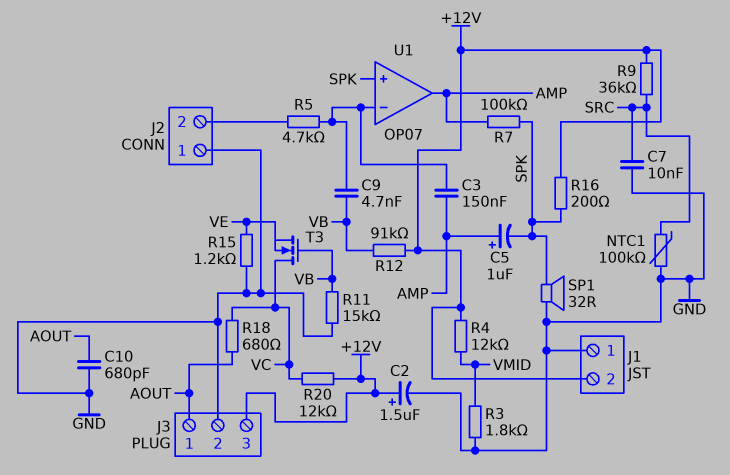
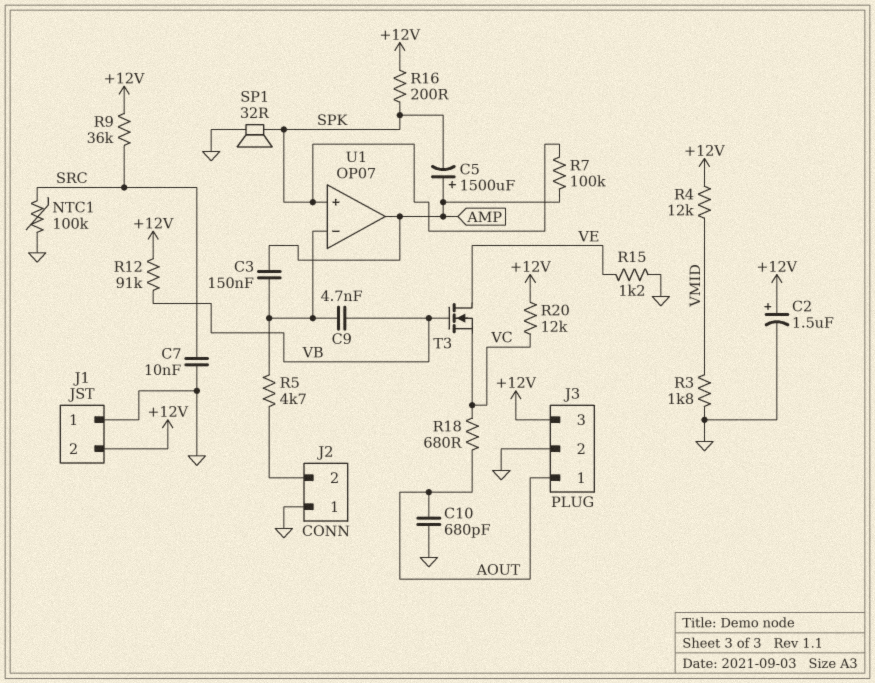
C5: 1uF (plus AMP, minus SPK) -> 1500uF (plus AMP, minus SPK)
R11: 15k (GND, VB) -> none
T3: NMOS (G VB, D VC, S VE) -> NMOS (G VB, D VE, S VC)

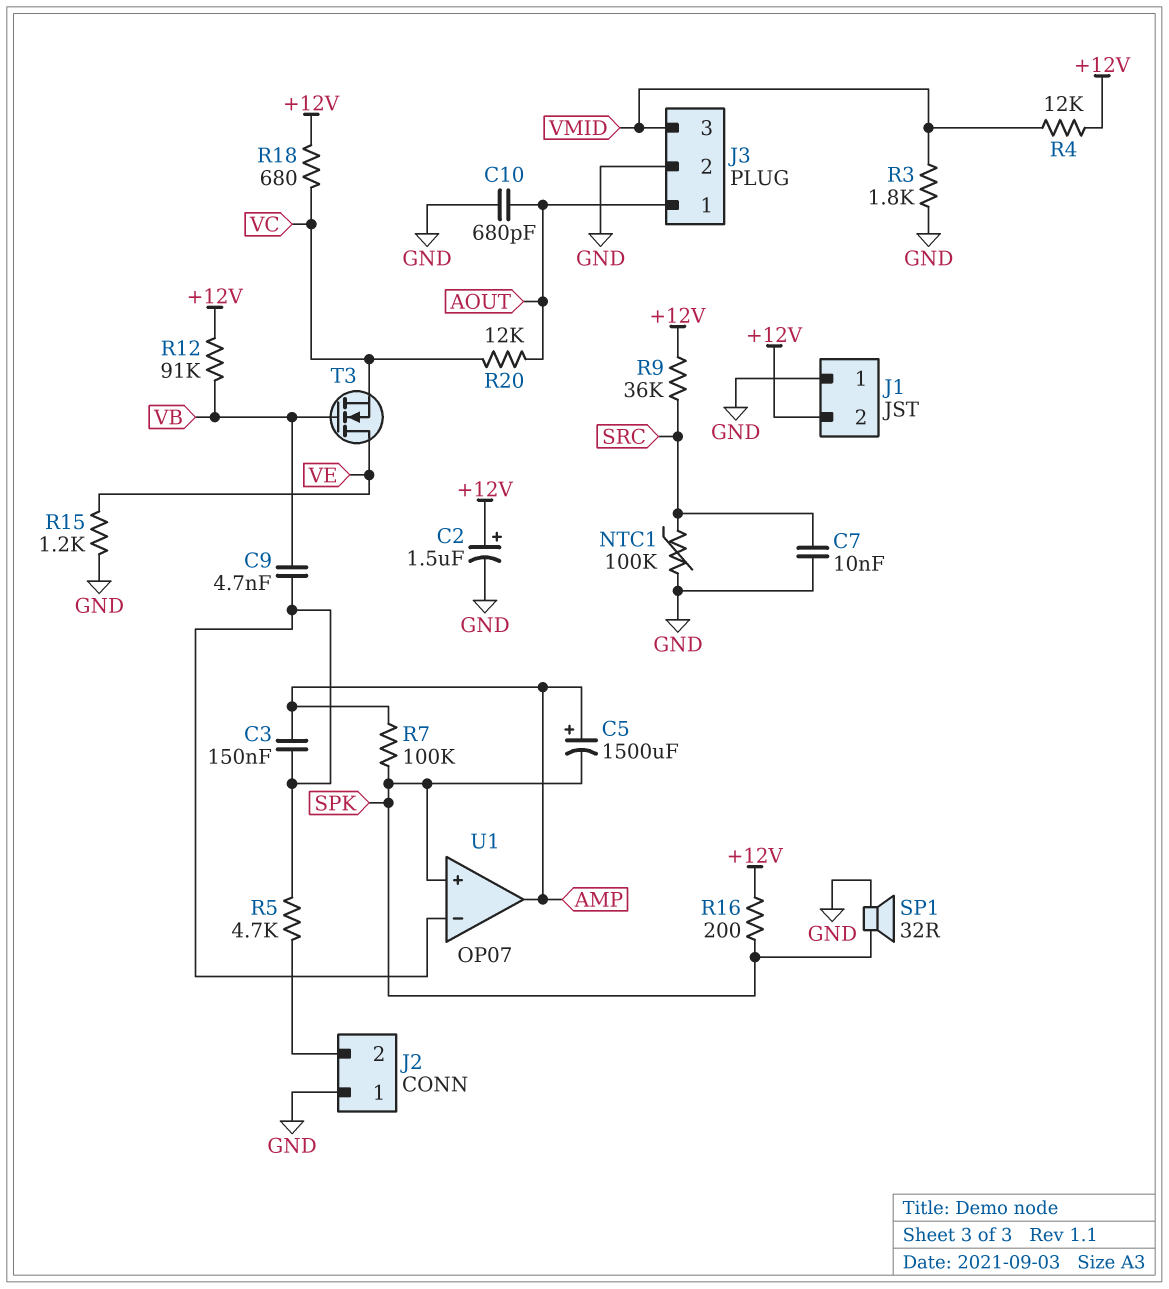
J3 pin 3: +12V -> VMID
R18: 680 (AOUT, VC) -> 680 (+12V, VC)
R20: 12k (+12V, VC) -> 12k (AOUT, VC)

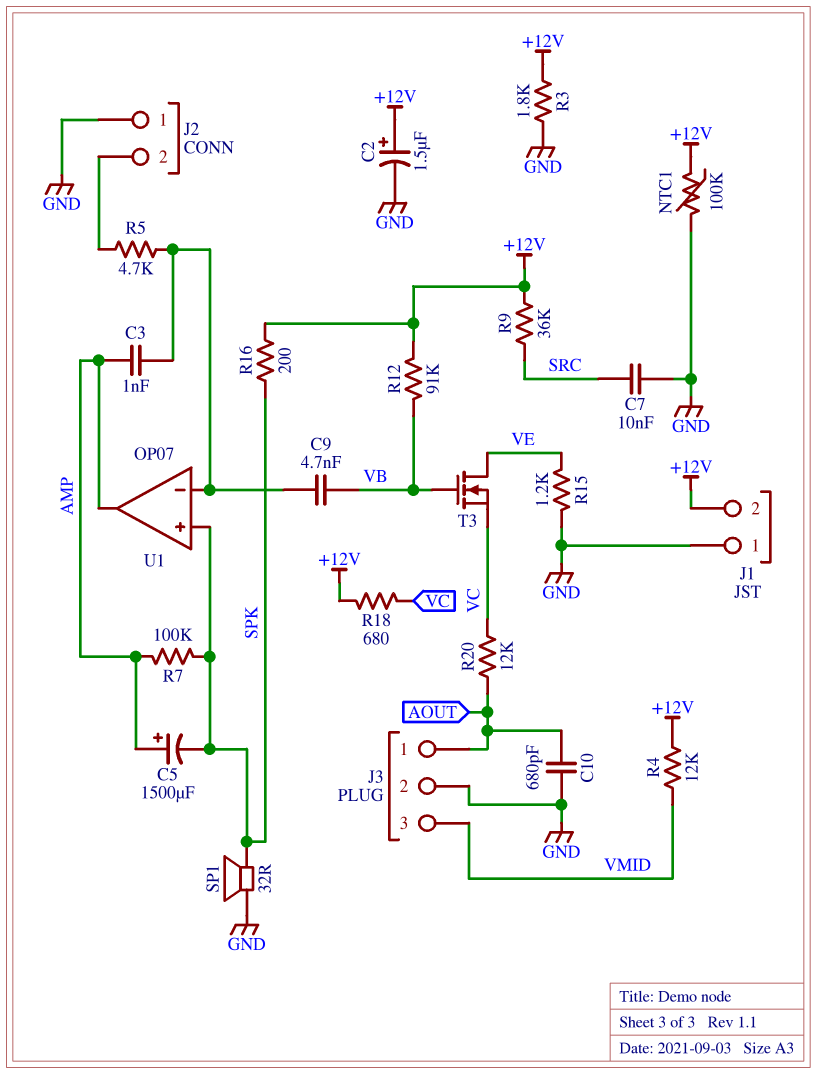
C3: 150nF (AMP, U1/in-) -> 1nF (AMP, U1/in-)
NTC1: 100k (GND, SRC) -> 100k (+12V, GND)
R3: 1.8k (GND, VMID) -> 1.8k (+12V, GND)

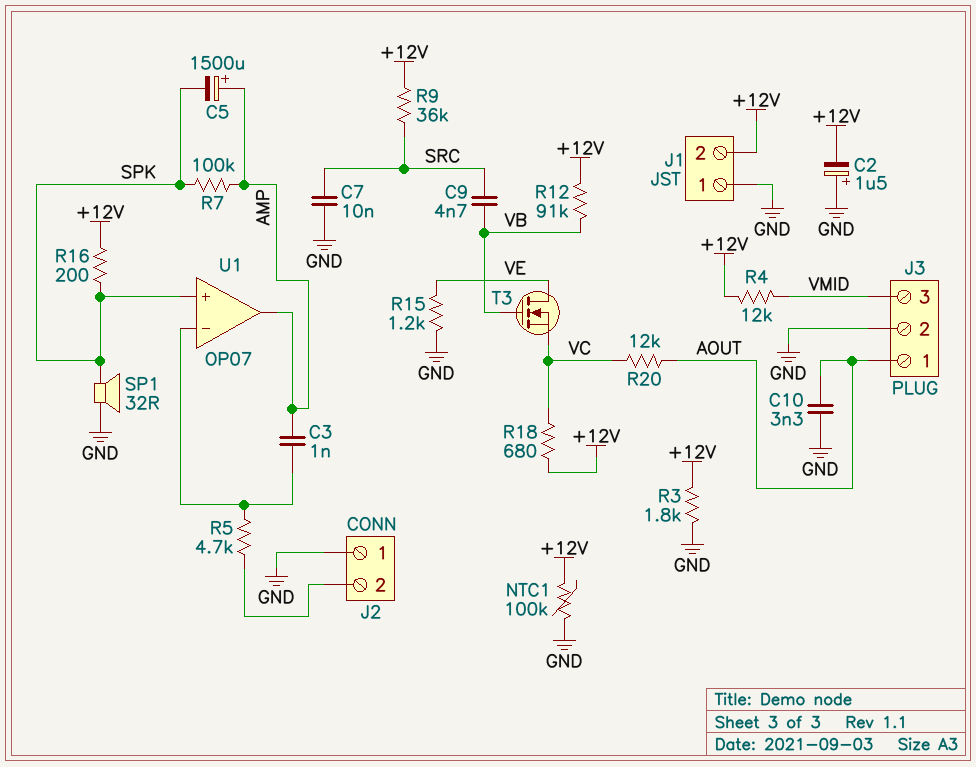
C2: 1.5uF (plus +12V, minus GND) -> 1.5uF (plus GND, minus +12V)
C9: 4.7nF (U1/in-, VB) -> 4.7nF (SRC, VB)
C10: 680pF (AOUT, GND) -> 3.3nF (AOUT, GND)

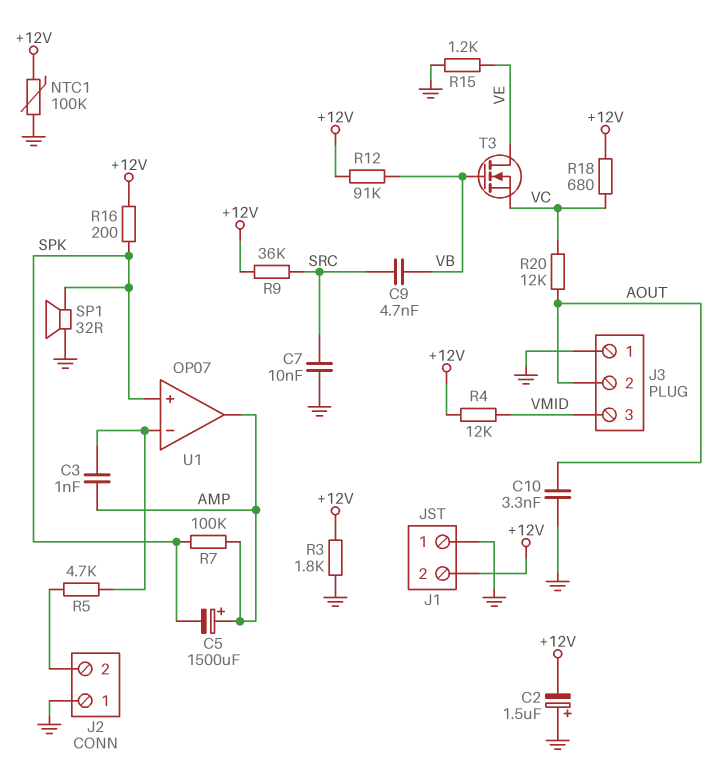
J3 pin 1: AOUT -> GND
J3 pin 2: GND -> AOUT

